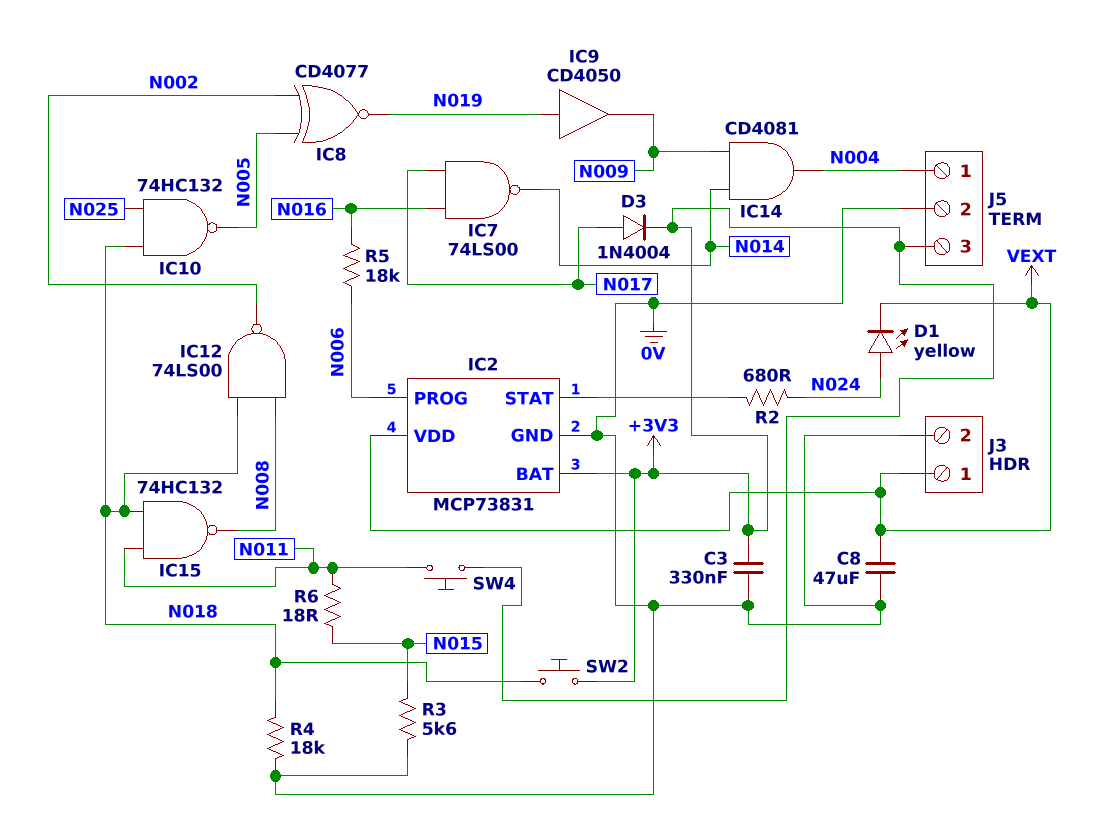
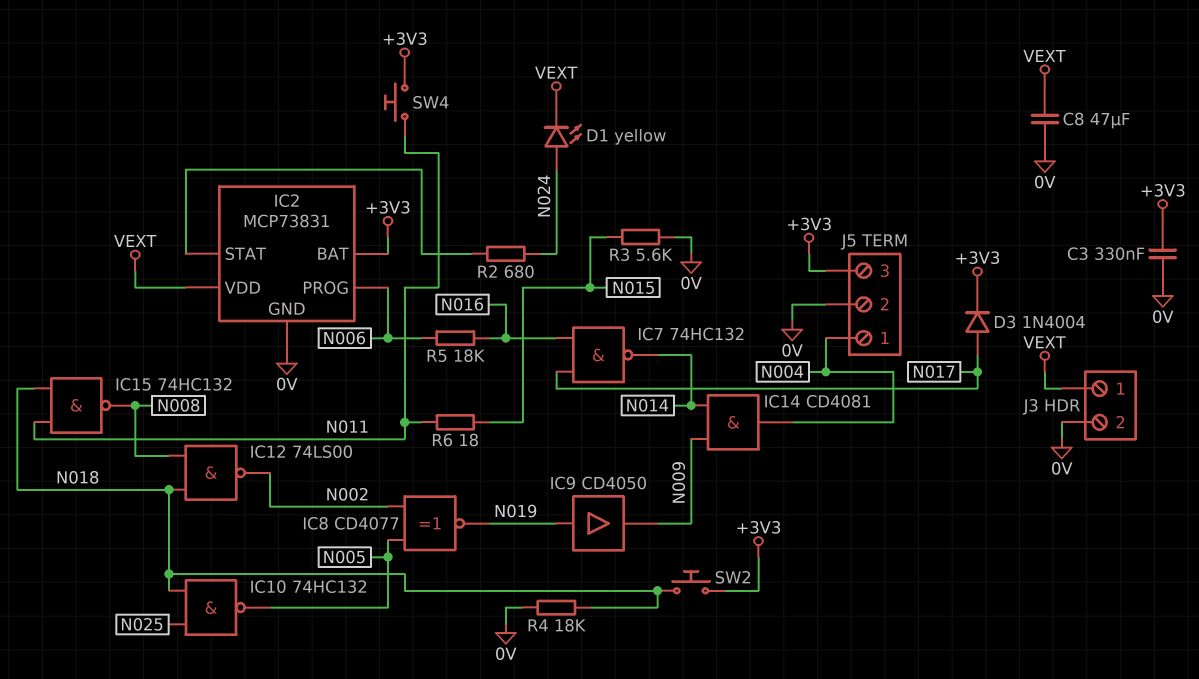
IC7: NAND 74LS00 (in N016, in N017, out N014) -> NAND 74HC132 (in N016, in N017, out N014)

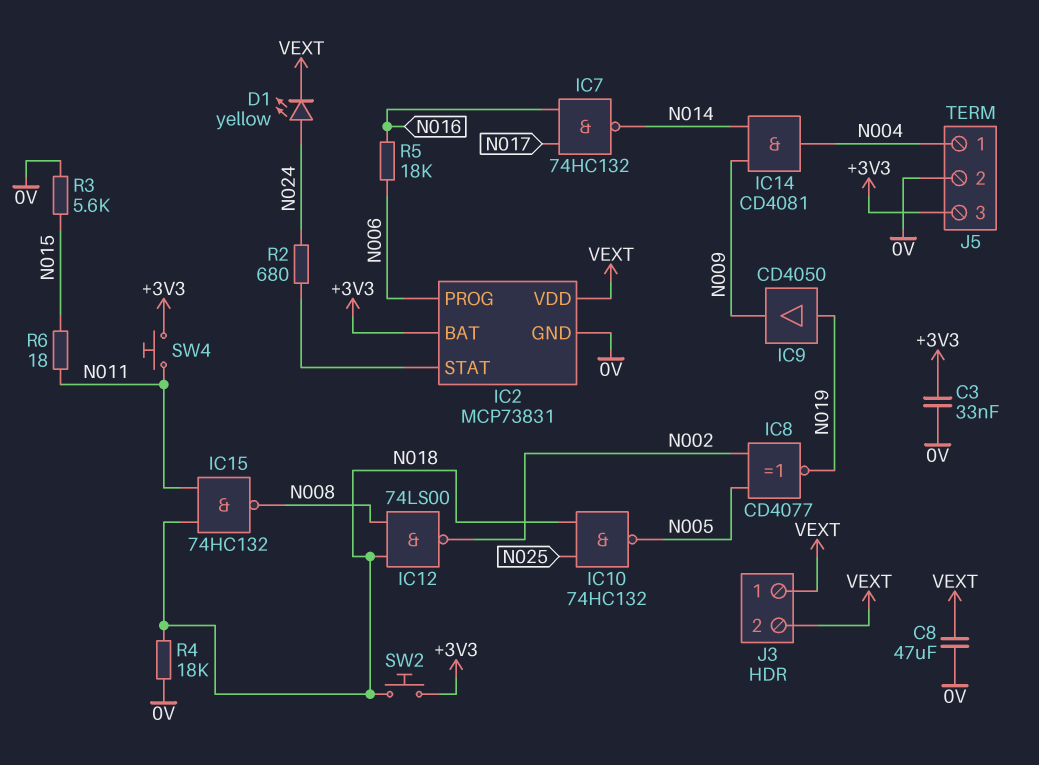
C3: 330nF (+3V3, 0V) -> 33nF (+3V3, 0V)
D3: diode 1N4004 (A N017, K +3V3) -> none
J3 pin 2: 0V -> VEXT

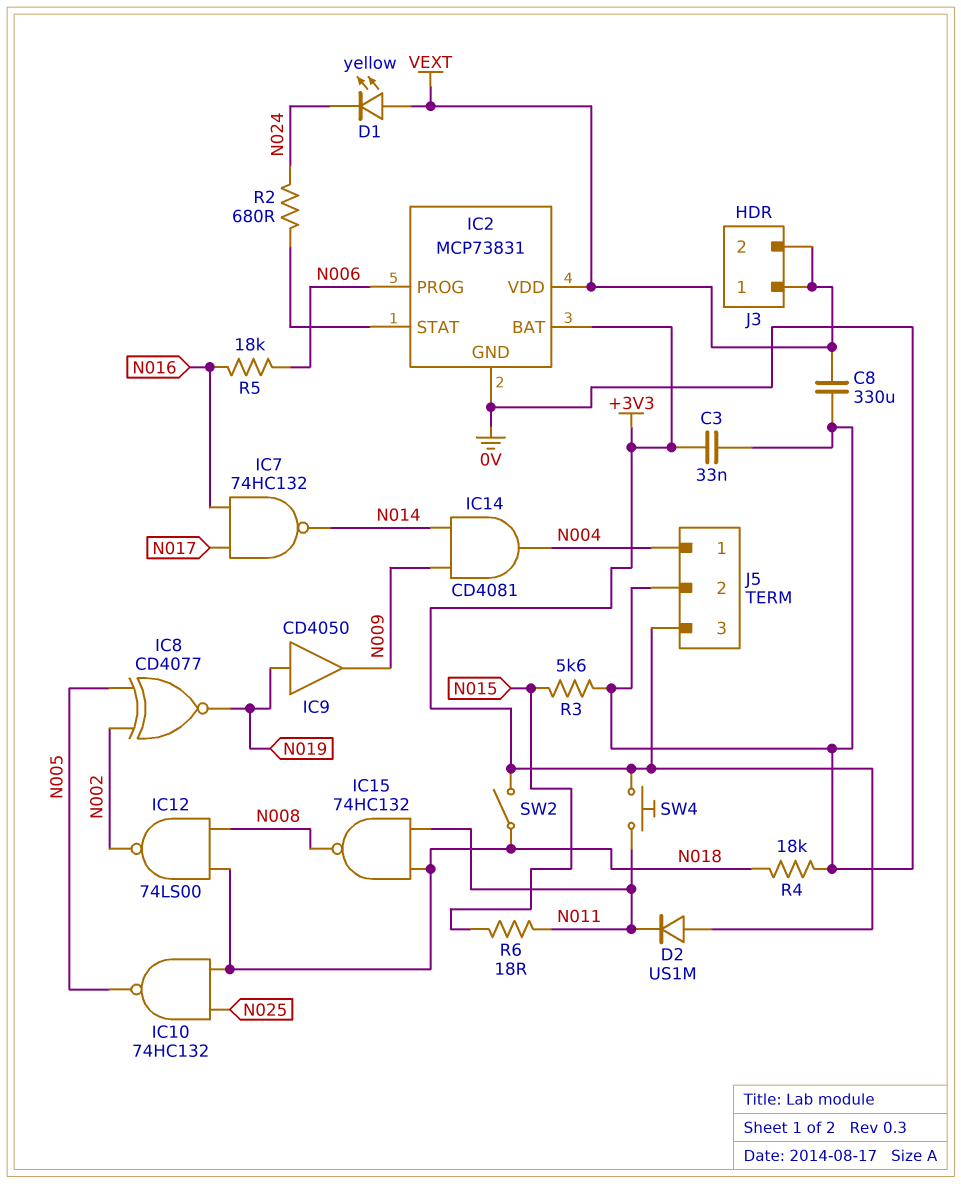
C8: 47uF (0V, VEXT) -> 330uF (0V, VEXT)
D1: LED yellow (A N024, K VEXT) -> LED yellow (A VEXT, K N024)
D2: none -> diode US1M (A +3V3, K N011)
SW2: button (+3V3, N018) -> switch (+3V3, N018)

